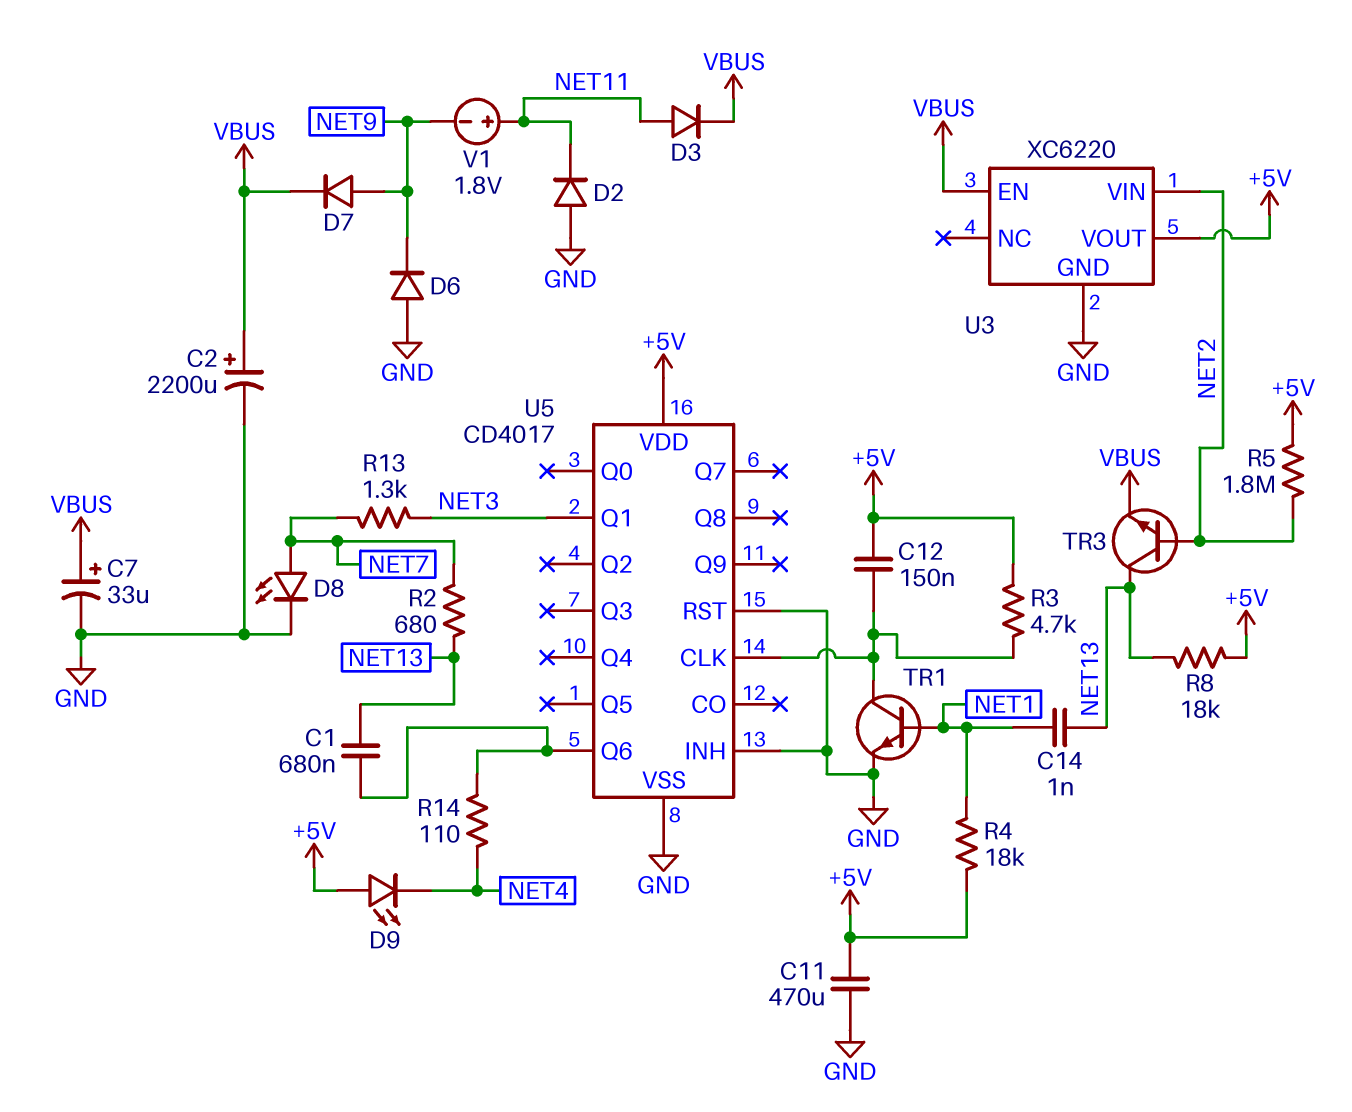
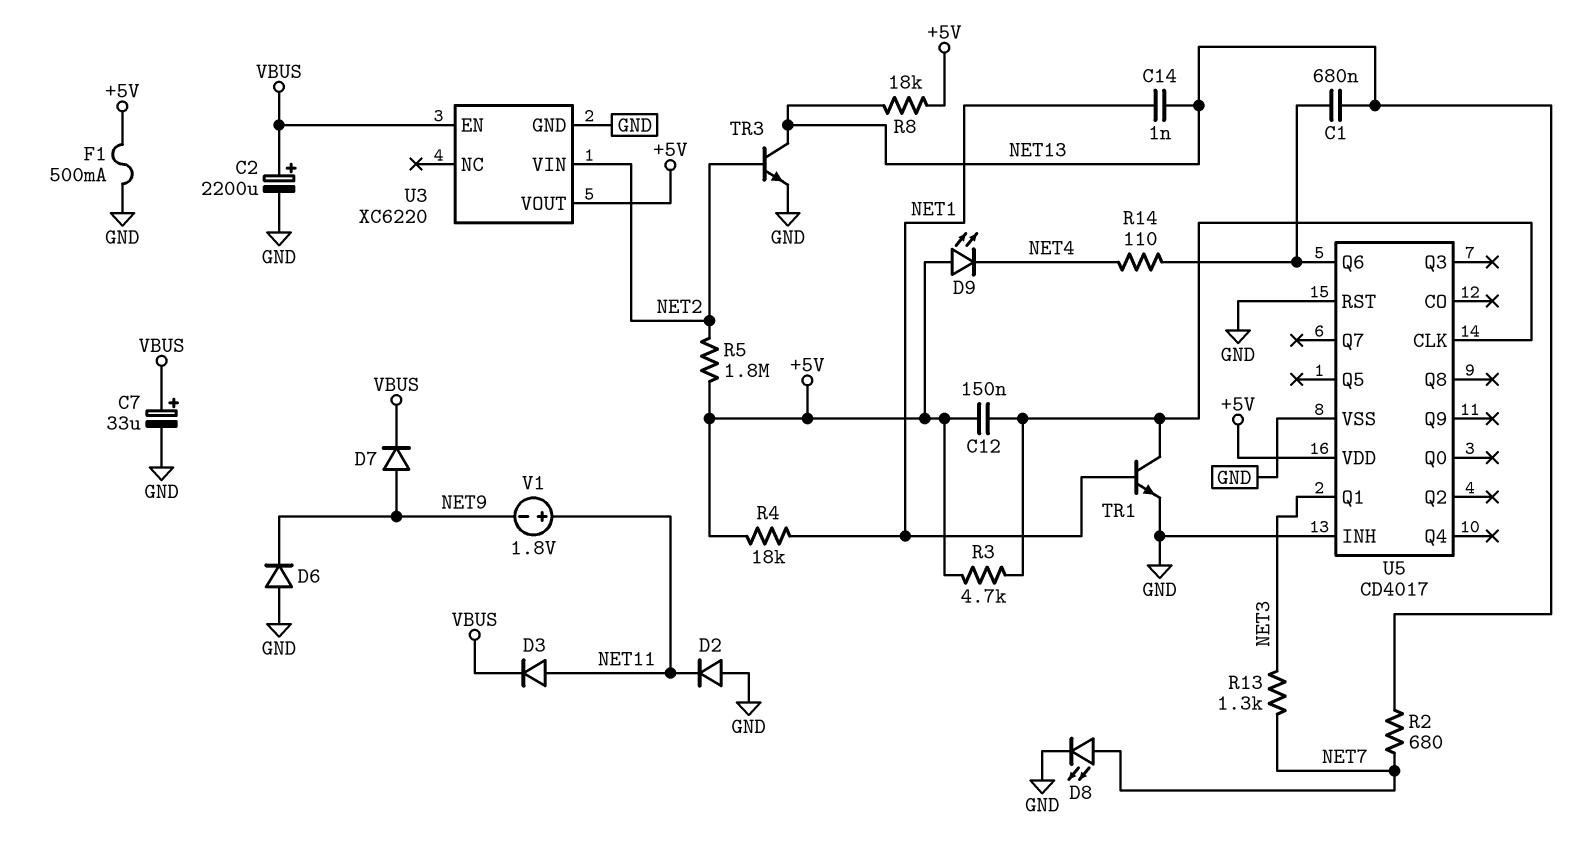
C11: 470uF (+5V, GND) -> none
F1: none -> 500mA (+5V, GND)
TR3: NPN (B NET2, C NET13, E VBUS) -> NPN (B NET2, C NET13, E GND)

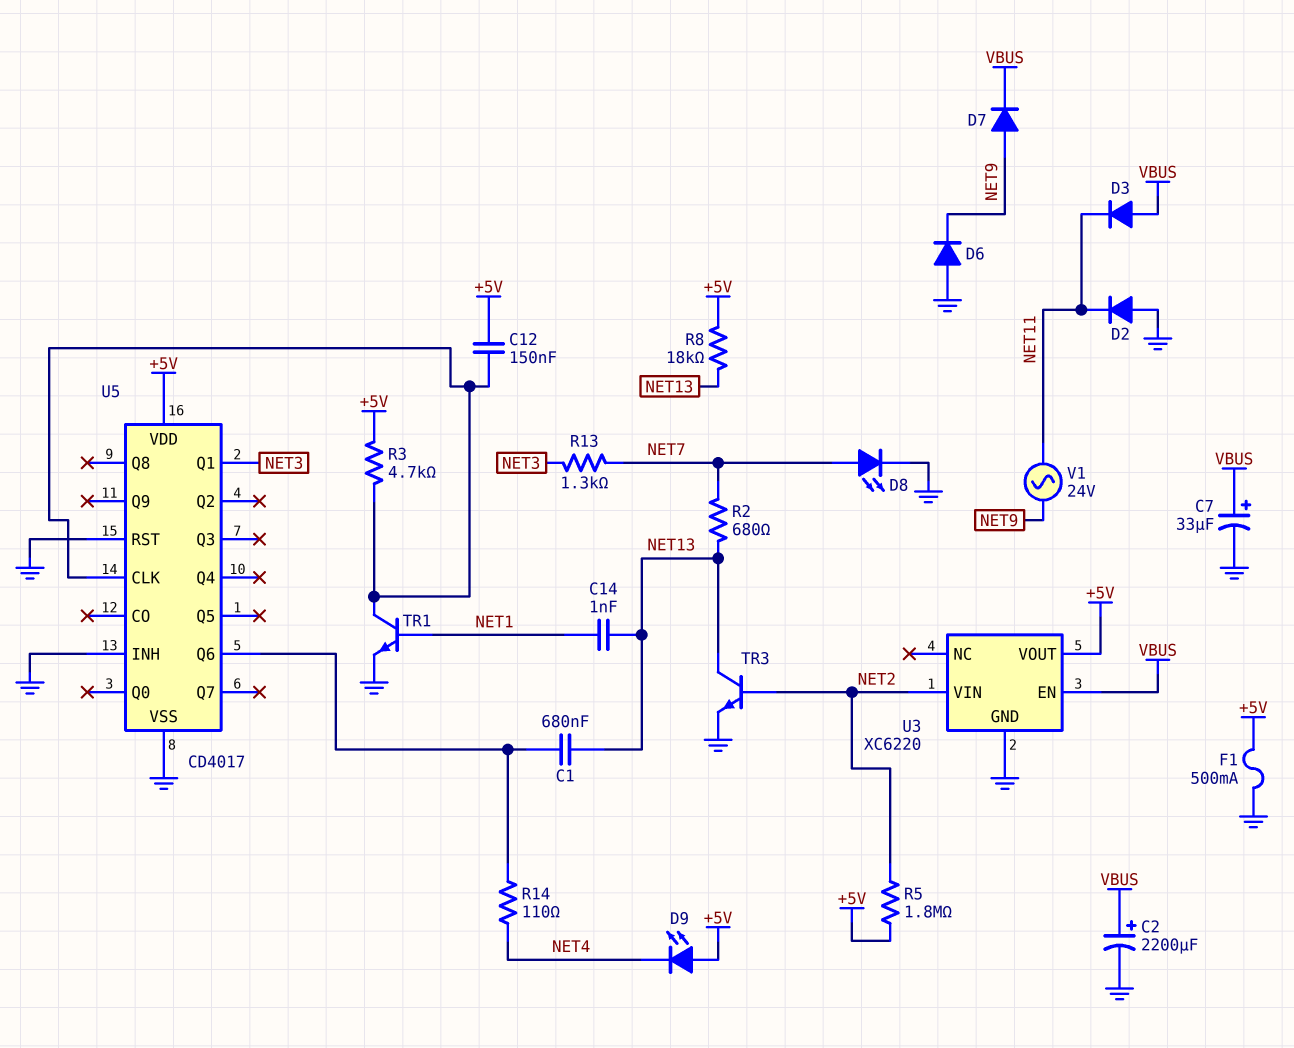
D3: diode (A NET11, K VBUS) -> diode (A VBUS, K NET11)
R4: 18k (+5V, NET1) -> none
V1: 1.8V (plus NET11, minus NET9) -> AC 24V (NET9, NET11)

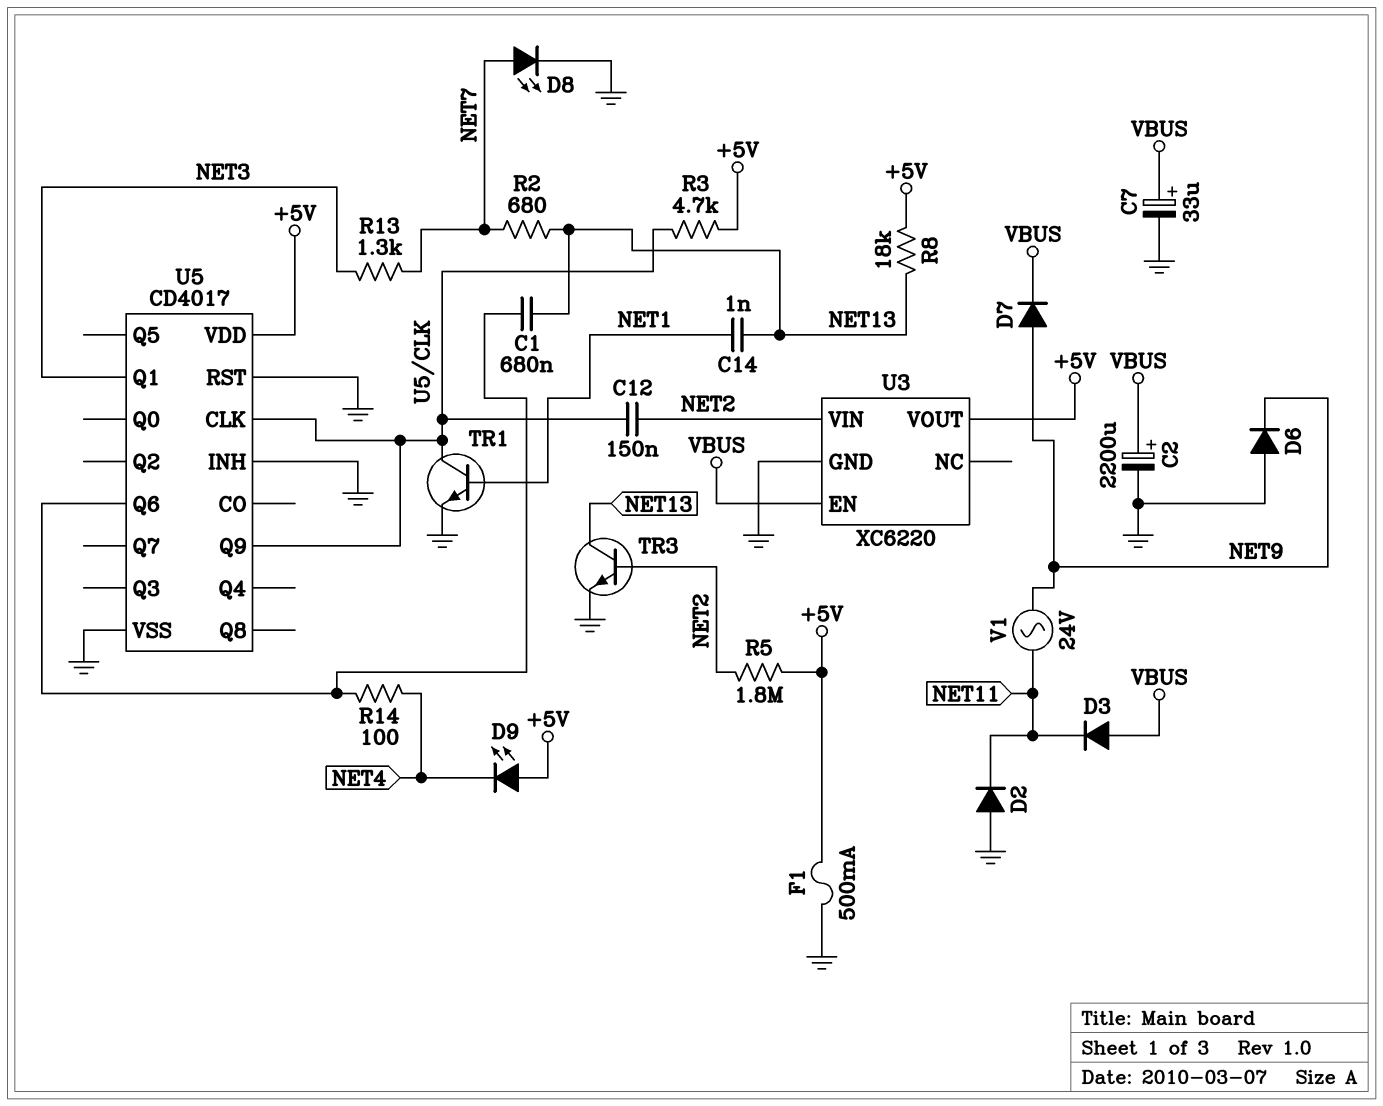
C12: 150nF (+5V, U5/CLK) -> 150nF (NET2, U5/CLK)
R14: 110 (NET4, U5/Q6) -> 100 (NET4, U5/Q6)
U5 pin Q9: none -> U5/CLK

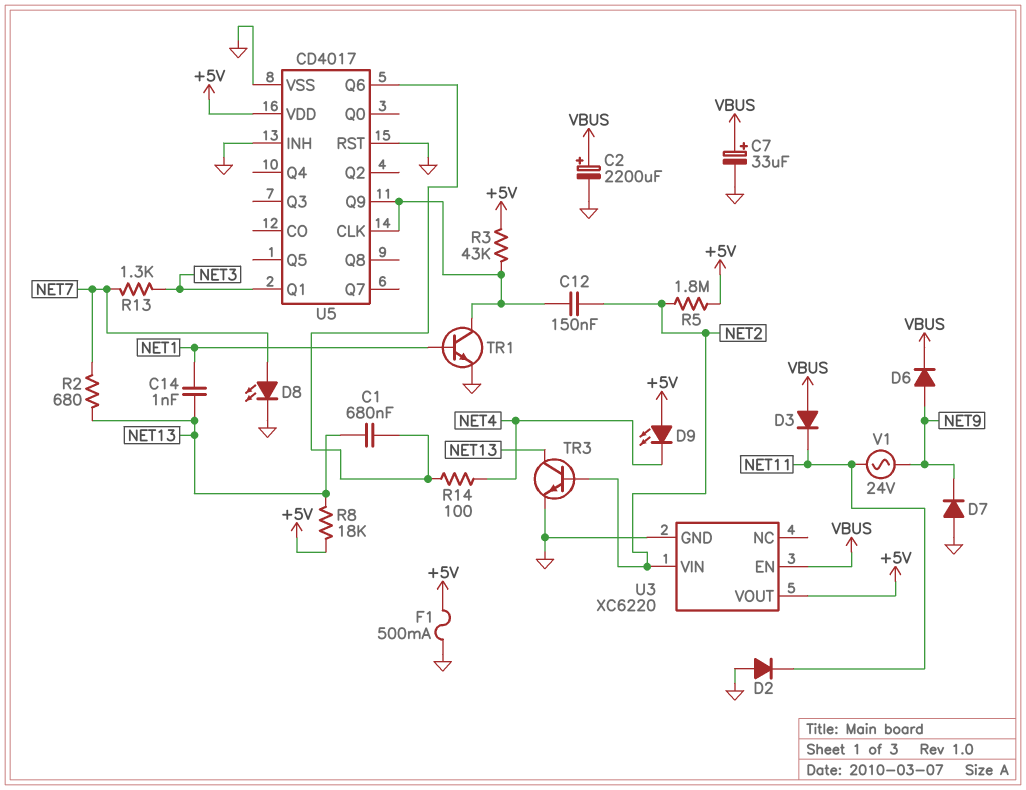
D6: diode (A GND, K NET9) -> diode (A NET9, K VBUS)
D7: diode (A NET9, K VBUS) -> diode (A GND, K NET9)
R3: 4.7k (+5V, U5/CLK) -> 43k (+5V, U5/CLK)

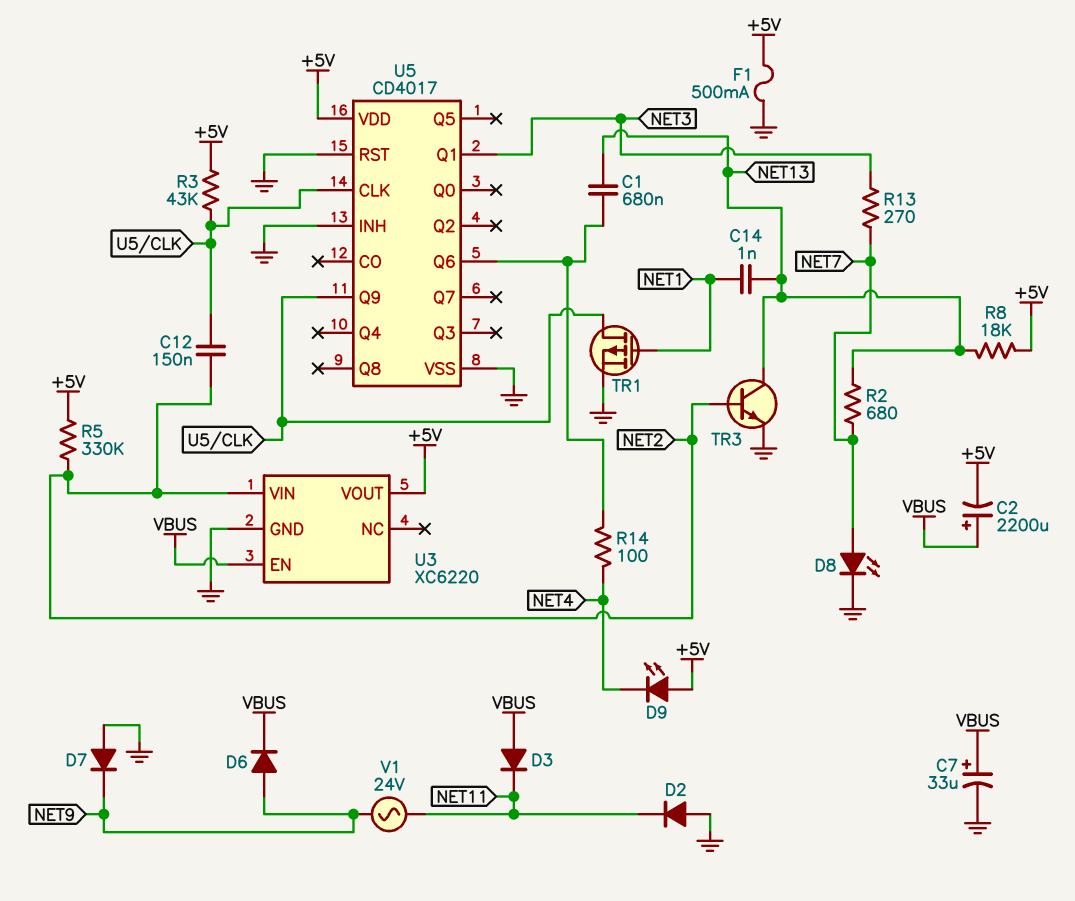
C2: 2200uF (plus VBUS, minus GND) -> 2200uF (plus VBUS, minus +5V)
R5: 1.8M (+5V, NET2) -> 330k (+5V, NET2)
R13: 1.3k (NET3, NET7) -> 270 (NET3, NET7)
TR1: NPN (B NET1, C U5/CLK, E GND) -> PMOS (G NET1, D U5/CLK, S GND)

